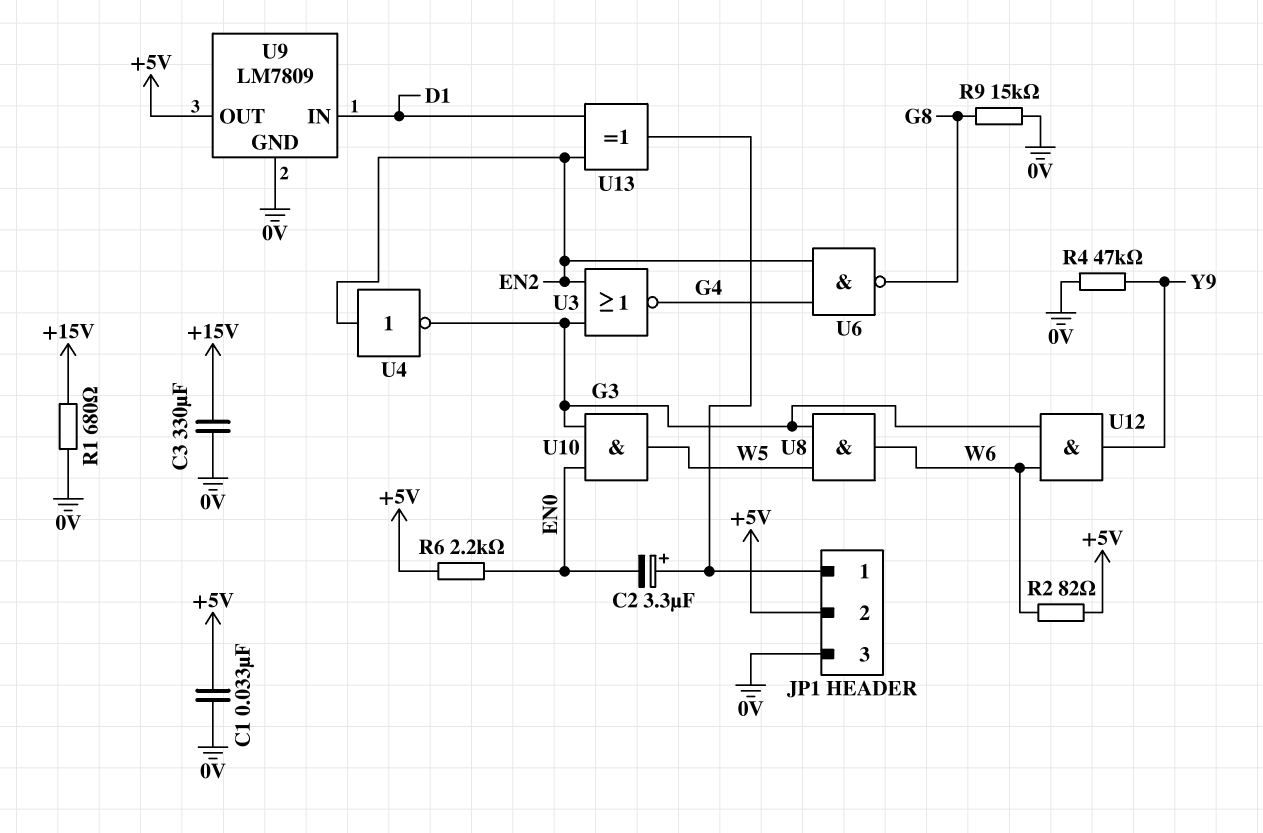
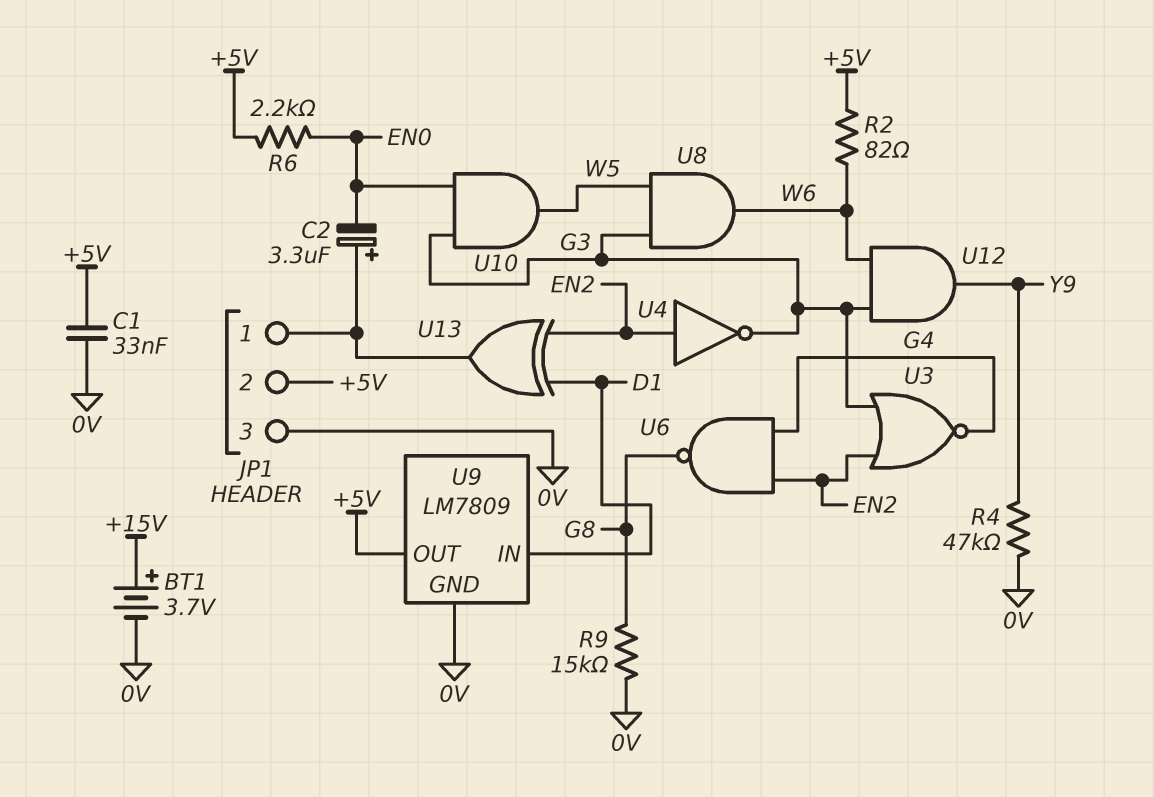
BT1: none -> 3.7V (plus +15V, minus 0V)
C3: 330uF (+15V, 0V) -> none
R1: 680 (+15V, 0V) -> none

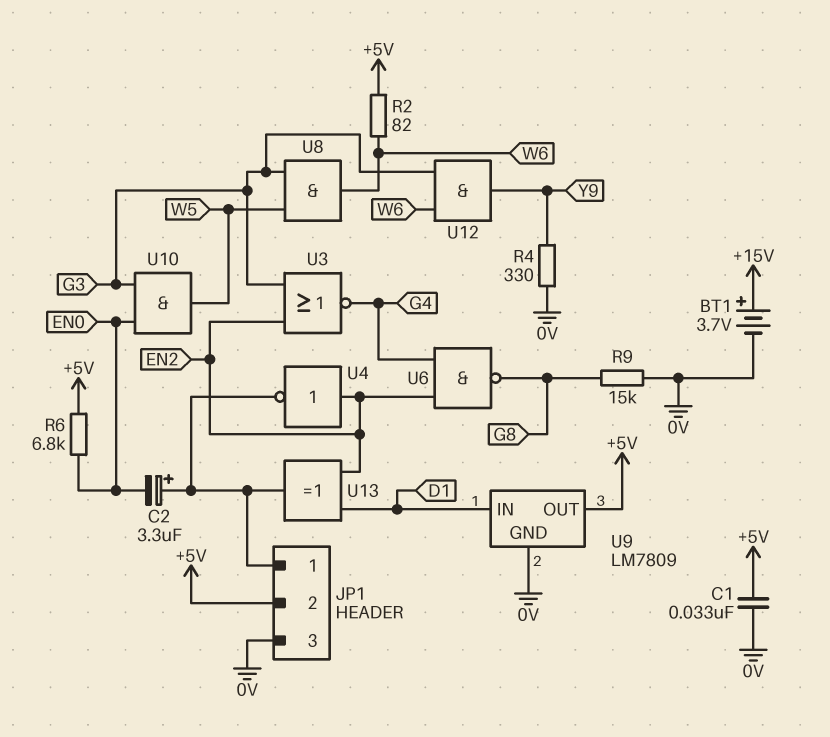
R4: 47k (0V, Y9) -> 330 (0V, Y9)
R6: 2.2k (+5V, EN0) -> 6.8k (+5V, EN0)
U4: NOT (in EN2, out G3) -> NOT (in EN2, out JP1/1)

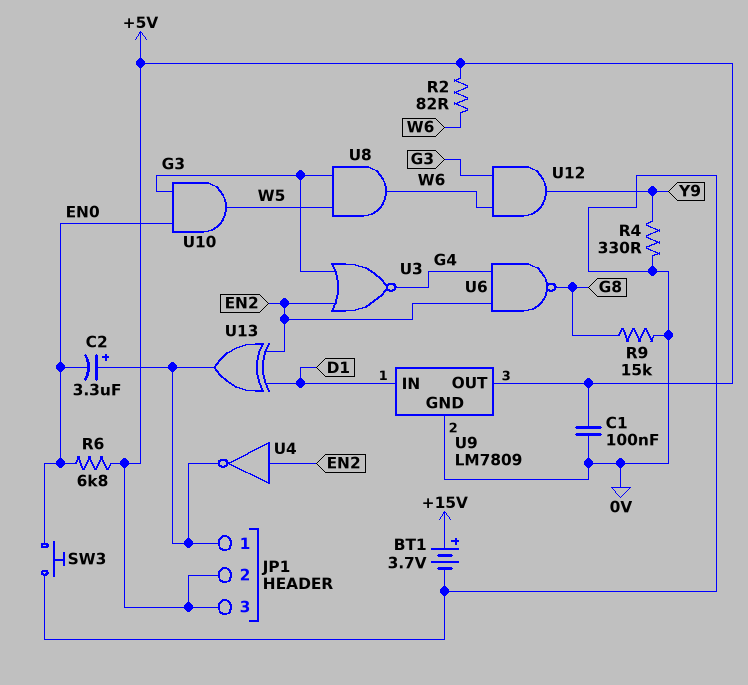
C1: 33nF (+5V, 0V) -> 100nF (+5V, 0V)
JP1 pin 3: 0V -> +5V
SW3: none -> button (0V, EN0)

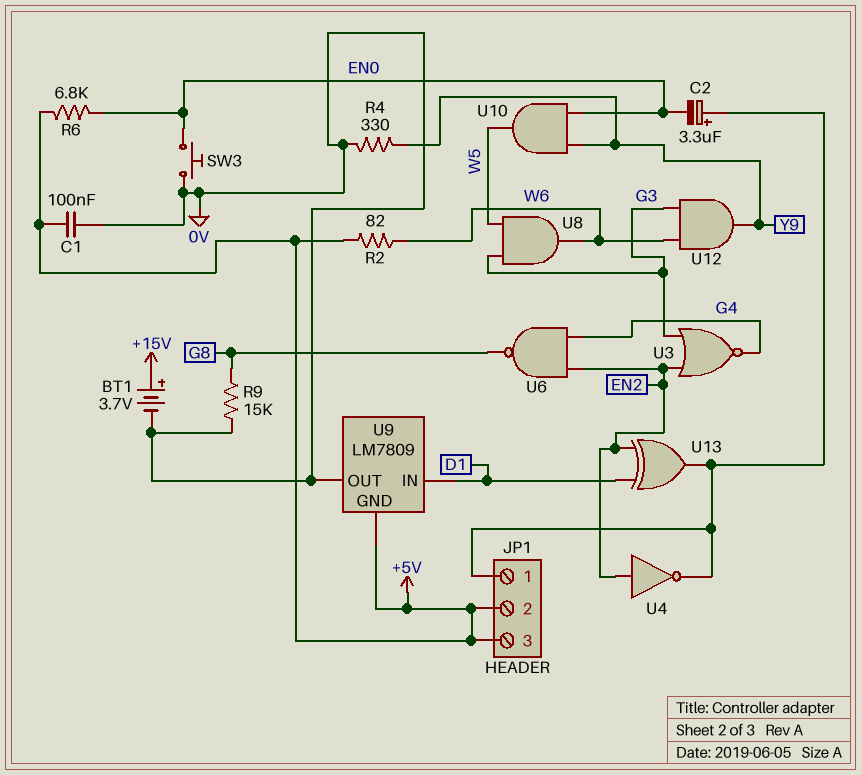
U9 pin GND: 0V -> +5V
U9 pin OUT: +5V -> 0V
U10: AND (in EN0, in G3, out W5) -> AND (in EN0, in Y9, out W5)

